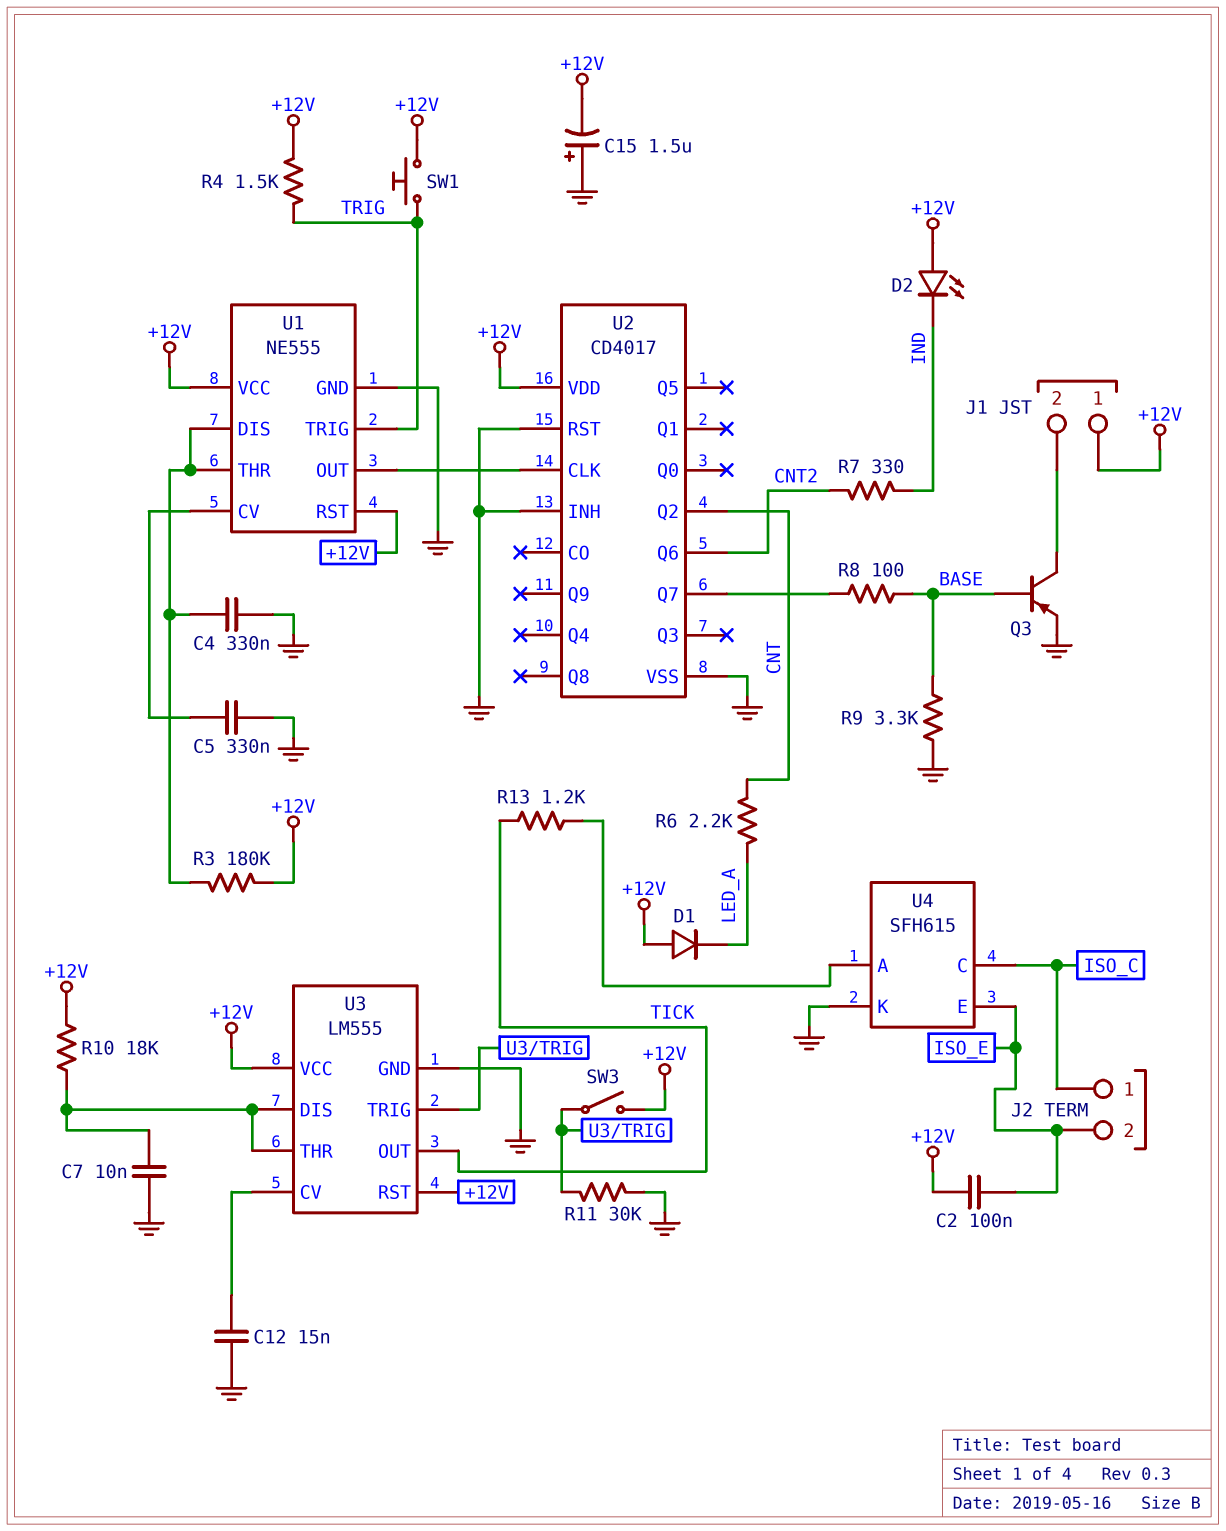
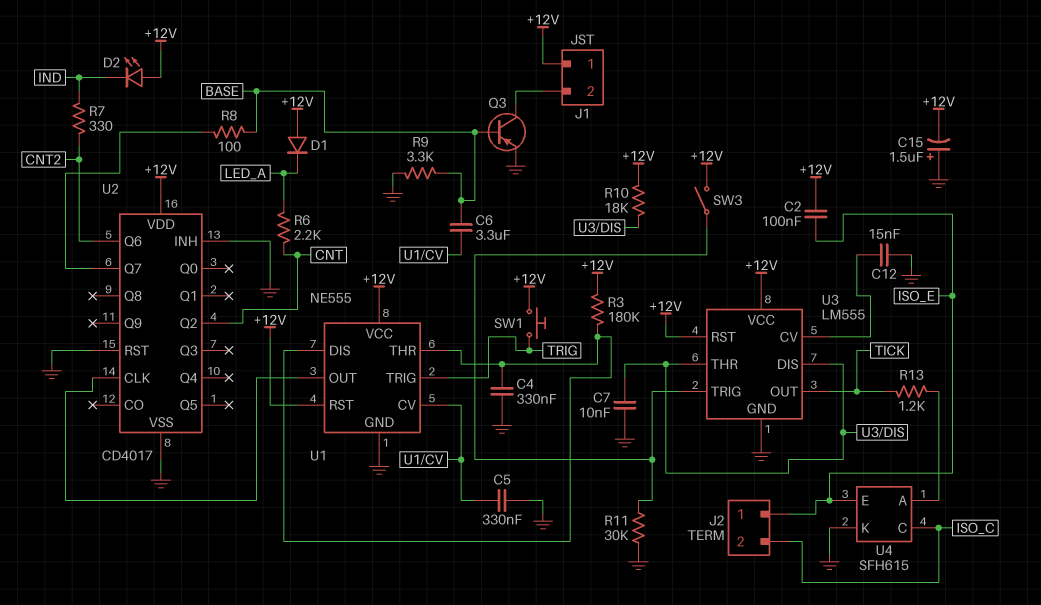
C6: none -> 3.3uF (BASE, U1/CV)
J2 pin 1: ISO_C -> ISO_E
J2 pin 2: ISO_E -> ISO_C
R4: 1.5k (+12V, TRIG) -> none

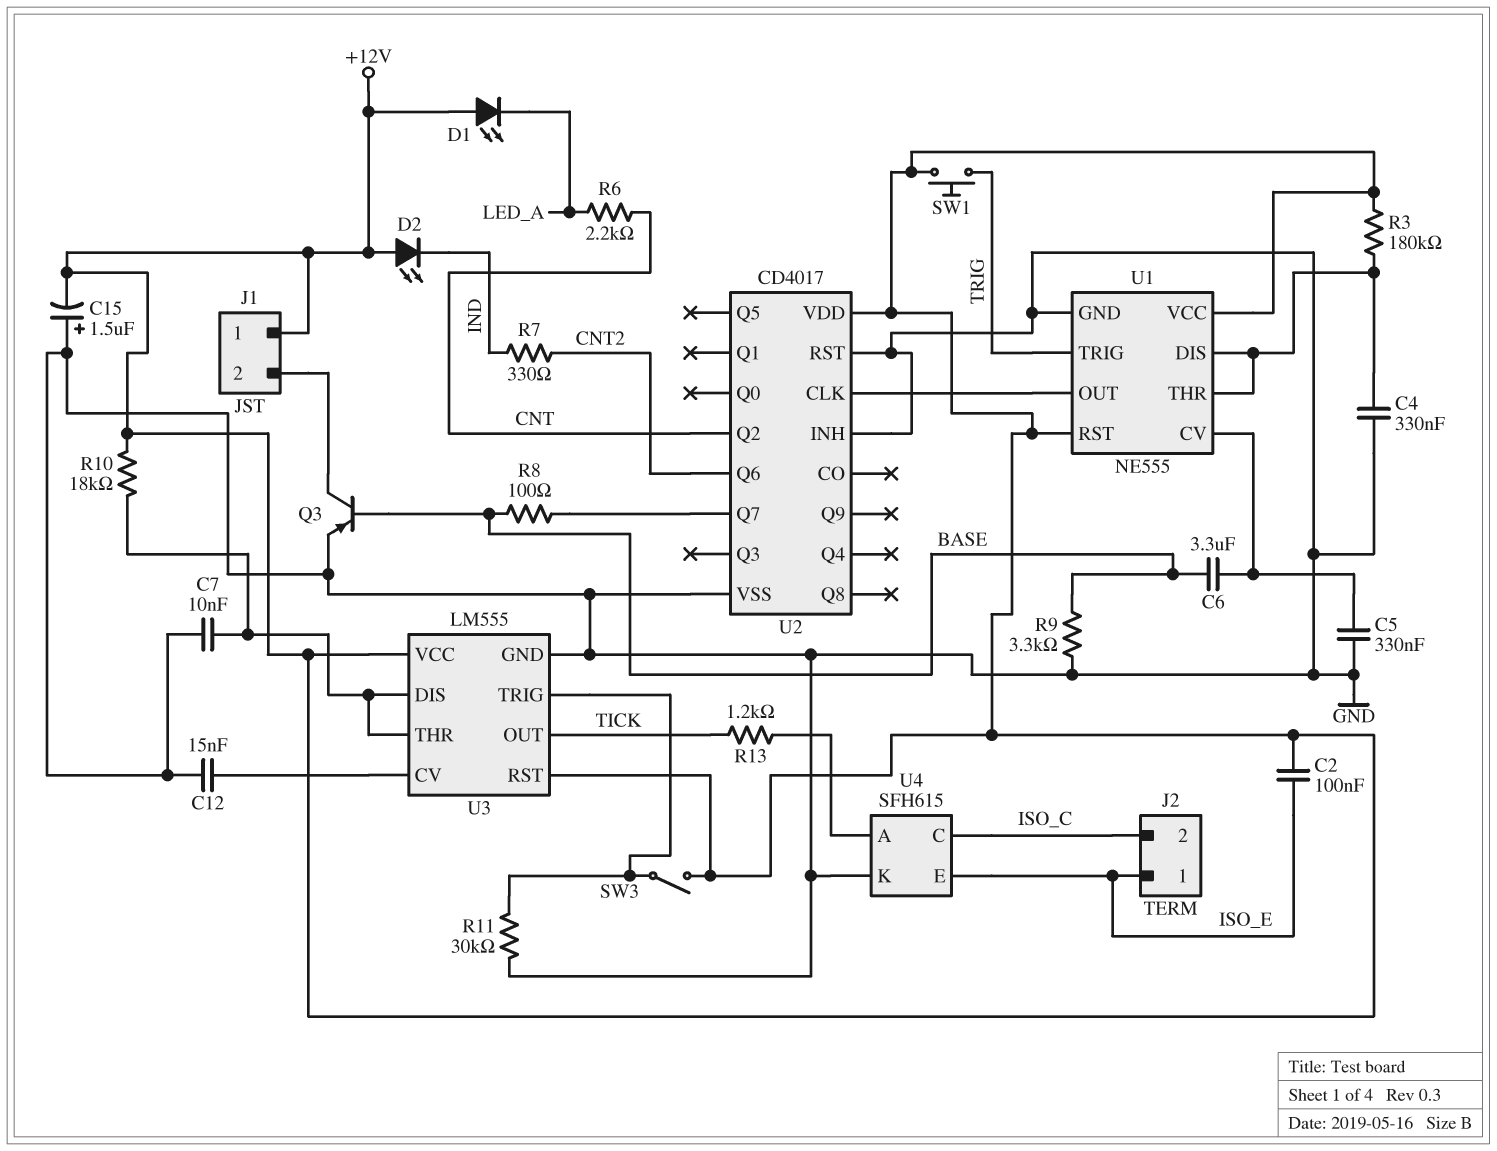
D1: diode (A +12V, K LED_A) -> LED (A +12V, K LED_A)

